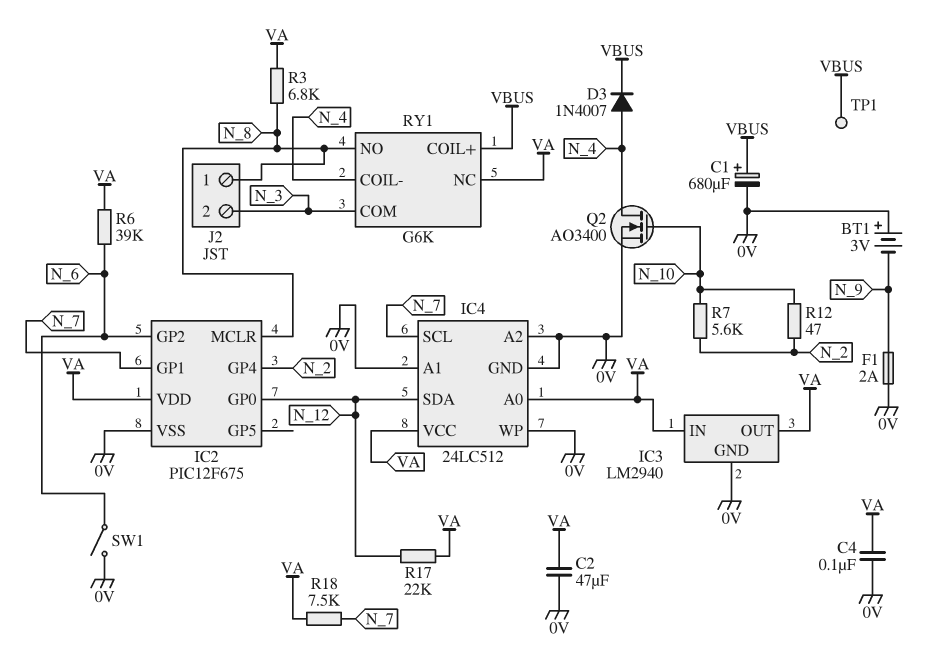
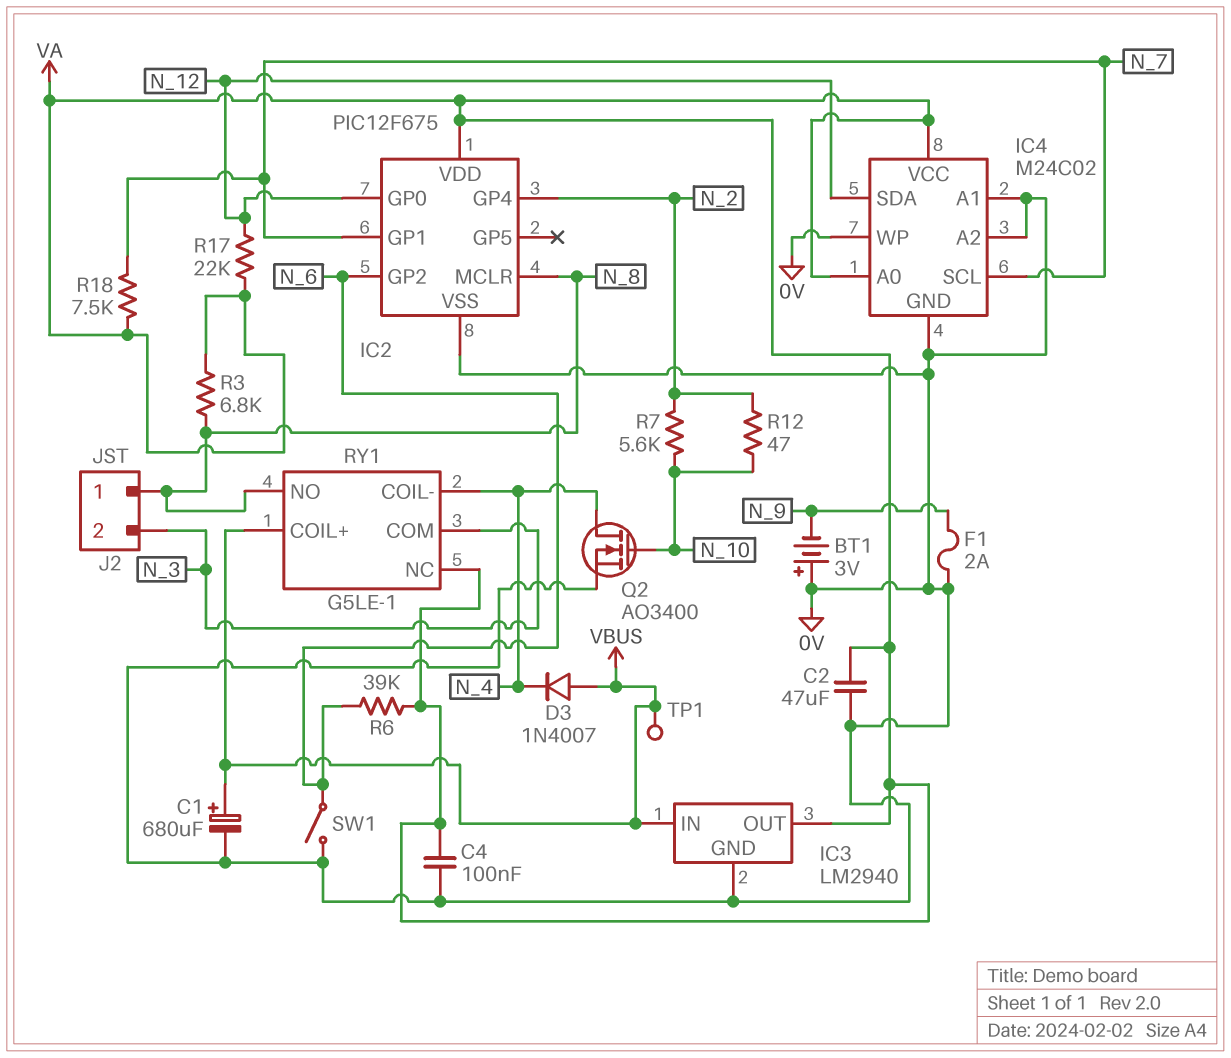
D3: diode 1N4007 (A N_4, K VBUS) -> diode 1N4007 (A VBUS, K N_4)
IC3 pin IN: VA -> VBUS
IC4: 24LC512 -> M24C02
RY1: G6K -> G5LE-1

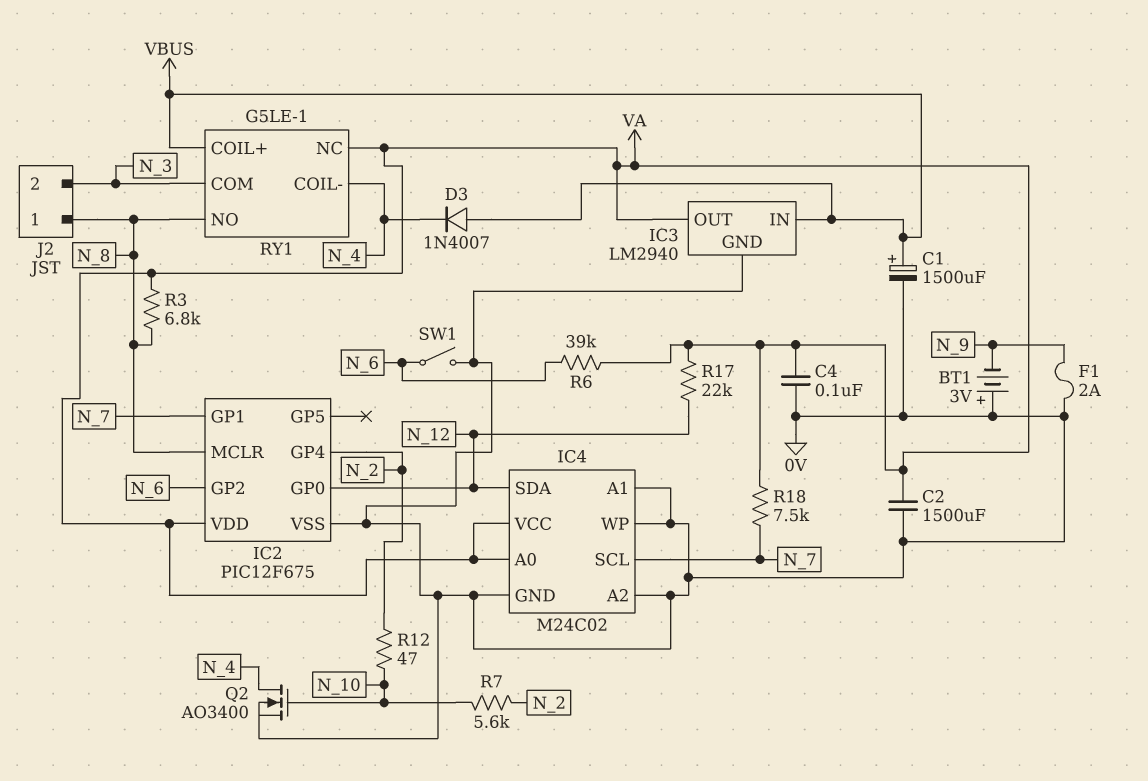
C1: 680uF (plus VBUS, minus 0V) -> 1500uF (plus VBUS, minus 0V)
C2: 47uF (0V, VA) -> 1500uF (0V, VA)
TP1: test point (VBUS) -> none

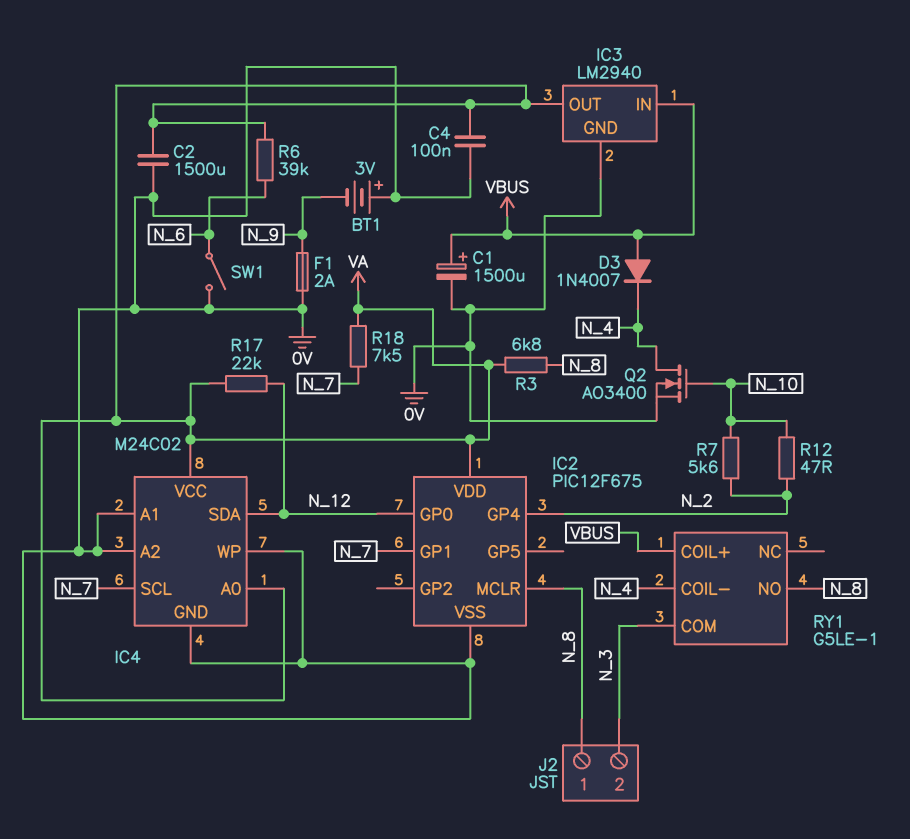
IC2 pin GP2: N_6 -> none
RY1 pin NC: VA -> none

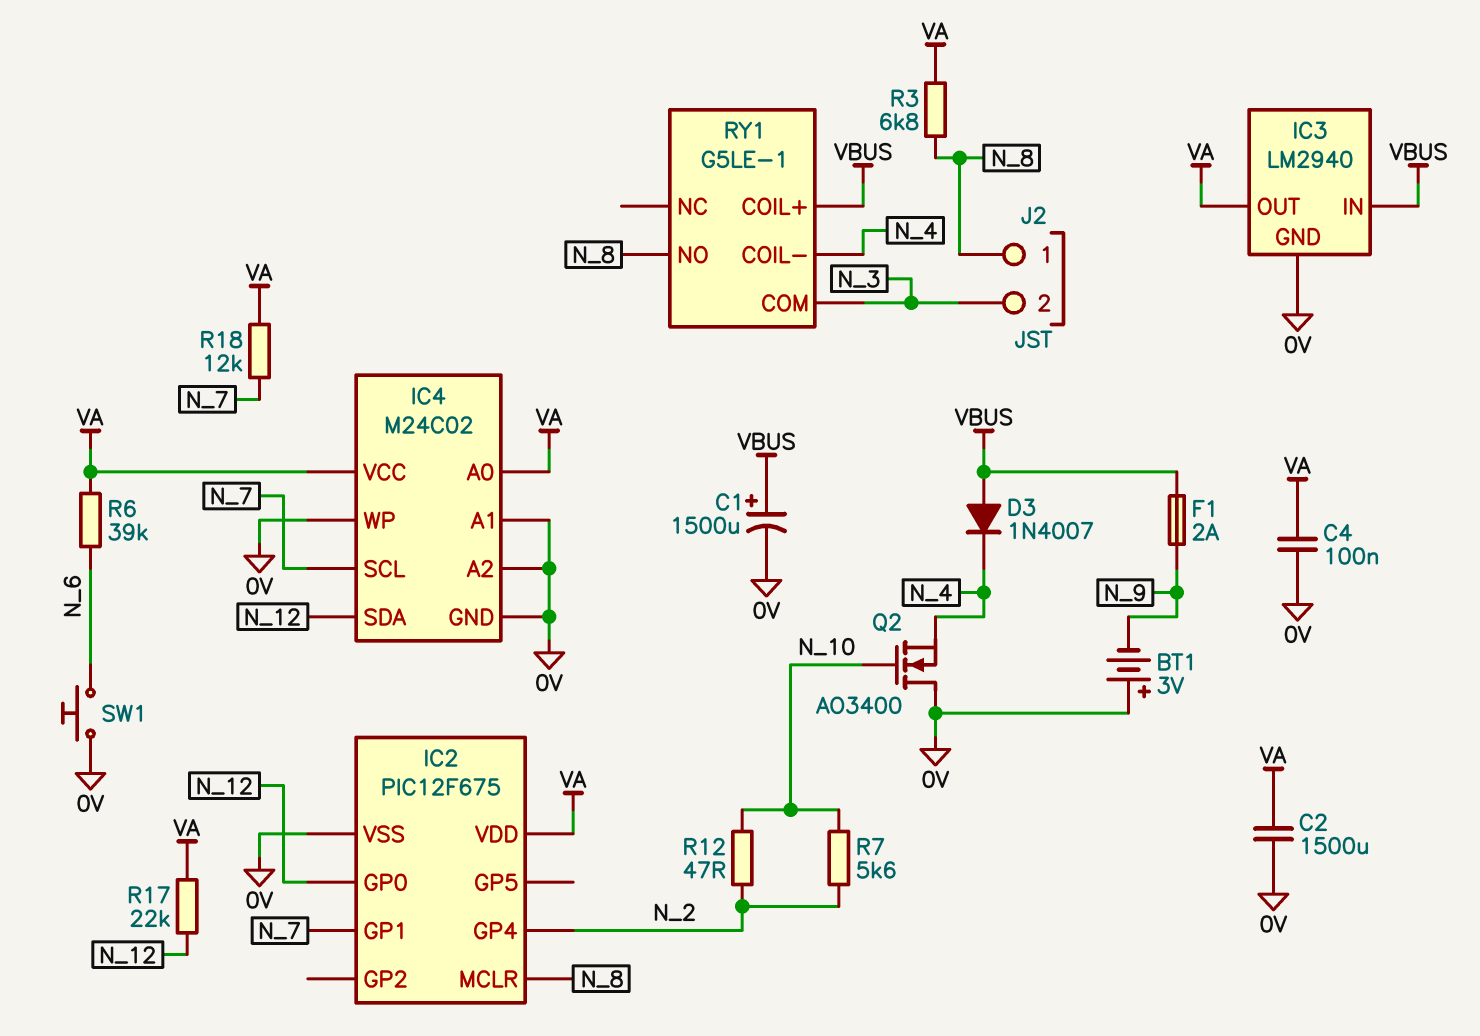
F1: 2A (0V, N_9) -> 2A (N_9, VBUS)
Q2: NMOS AO3400 (G N_10, D N_4, S 0V) -> NMOS AO3400 (G N_10, D 0V, S N_4)
R18: 7.5k (N_7, VA) -> 12k (N_7, VA)
SW1: switch (0V, N_6) -> button (0V, N_6)

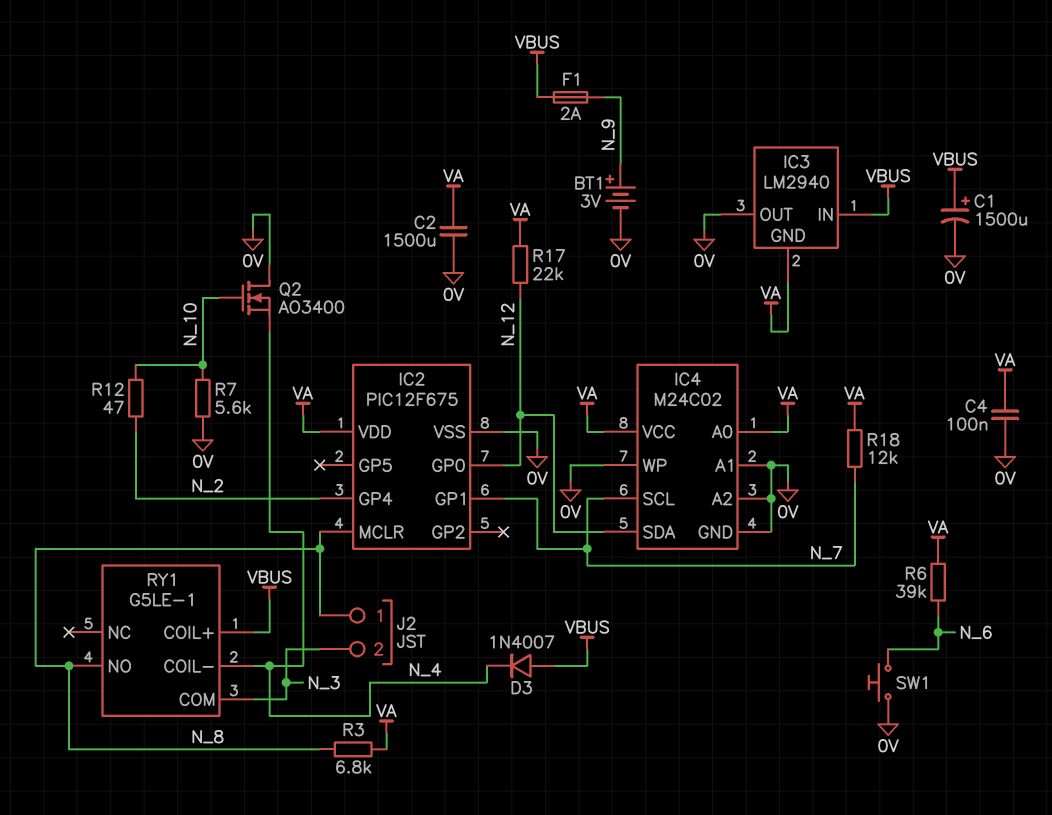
BT1: 3V (plus 0V, minus N_9) -> 3V (plus N_9, minus 0V)
IC3 pin GND: 0V -> VA
IC3 pin OUT: VA -> 0V
R7: 5.6k (N_2, N_10) -> 5.6k (0V, N_10)

